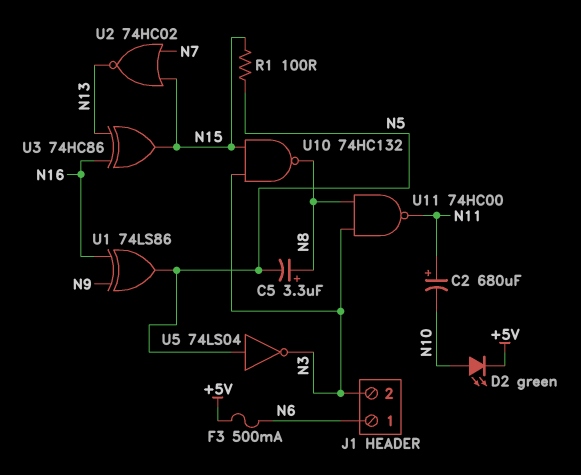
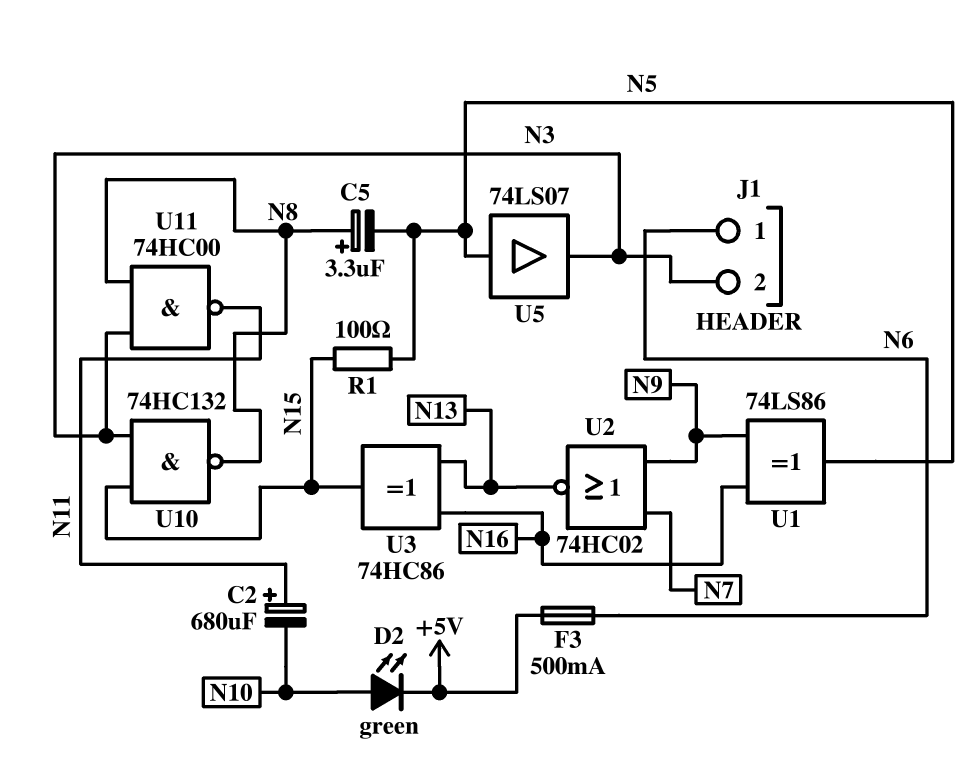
U2: NOR 74HC02 (in N7, in N15, out N13) -> NOR 74HC02 (in N7, in N9, out N13)
U5: NOT 74LS04 (in N5, out N3) -> buffer 74LS07 (in N5, out N3)

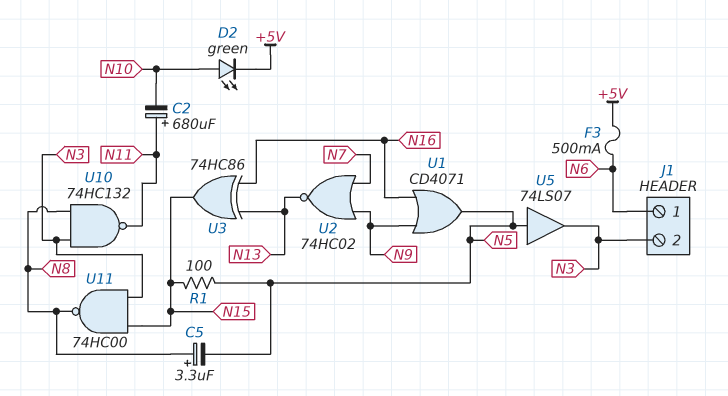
U1: XOR 74LS86 (in N9, in N16, out N5) -> OR CD4071 (in N9, in N16, out N5)
U10: NAND 74HC132 (in N3, in N15, out N8) -> NAND 74HC132 (in N3, in N8, out N11)
U11: NAND 74HC00 (in N3, in N8, out N11) -> NAND 74HC00 (in N3, in N15, out N8)

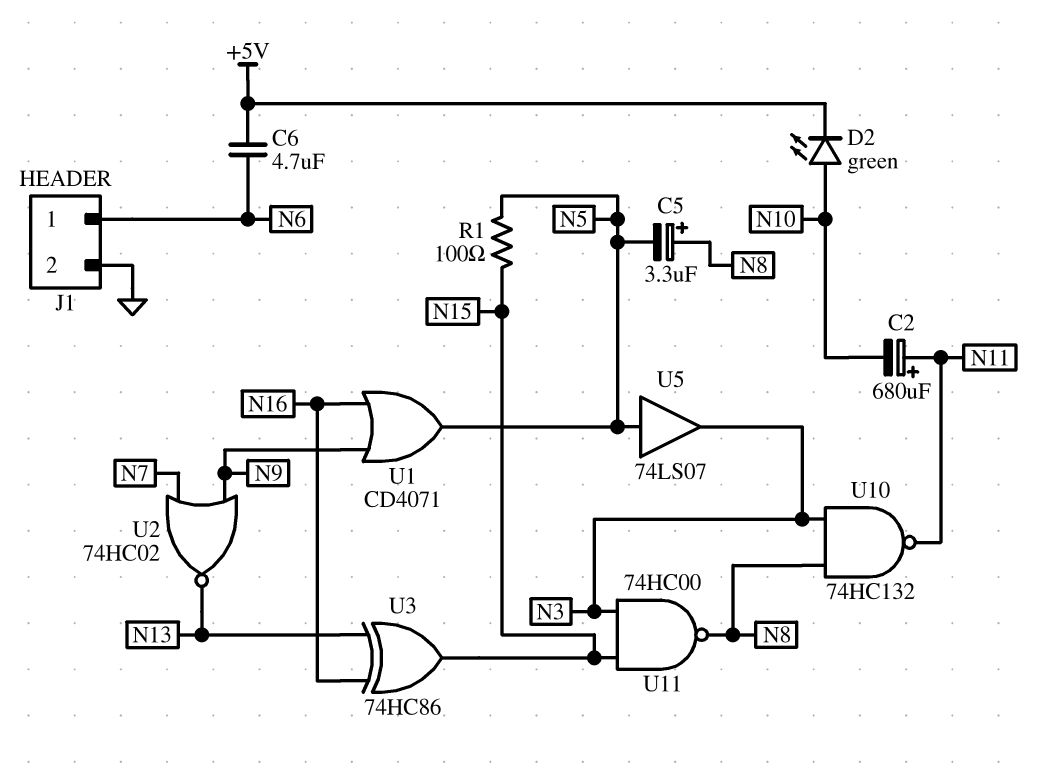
C6: none -> 4.7uF (+5V, N6)
F3: 500mA (+5V, N6) -> none
J1 pin 2: N3 -> GND

